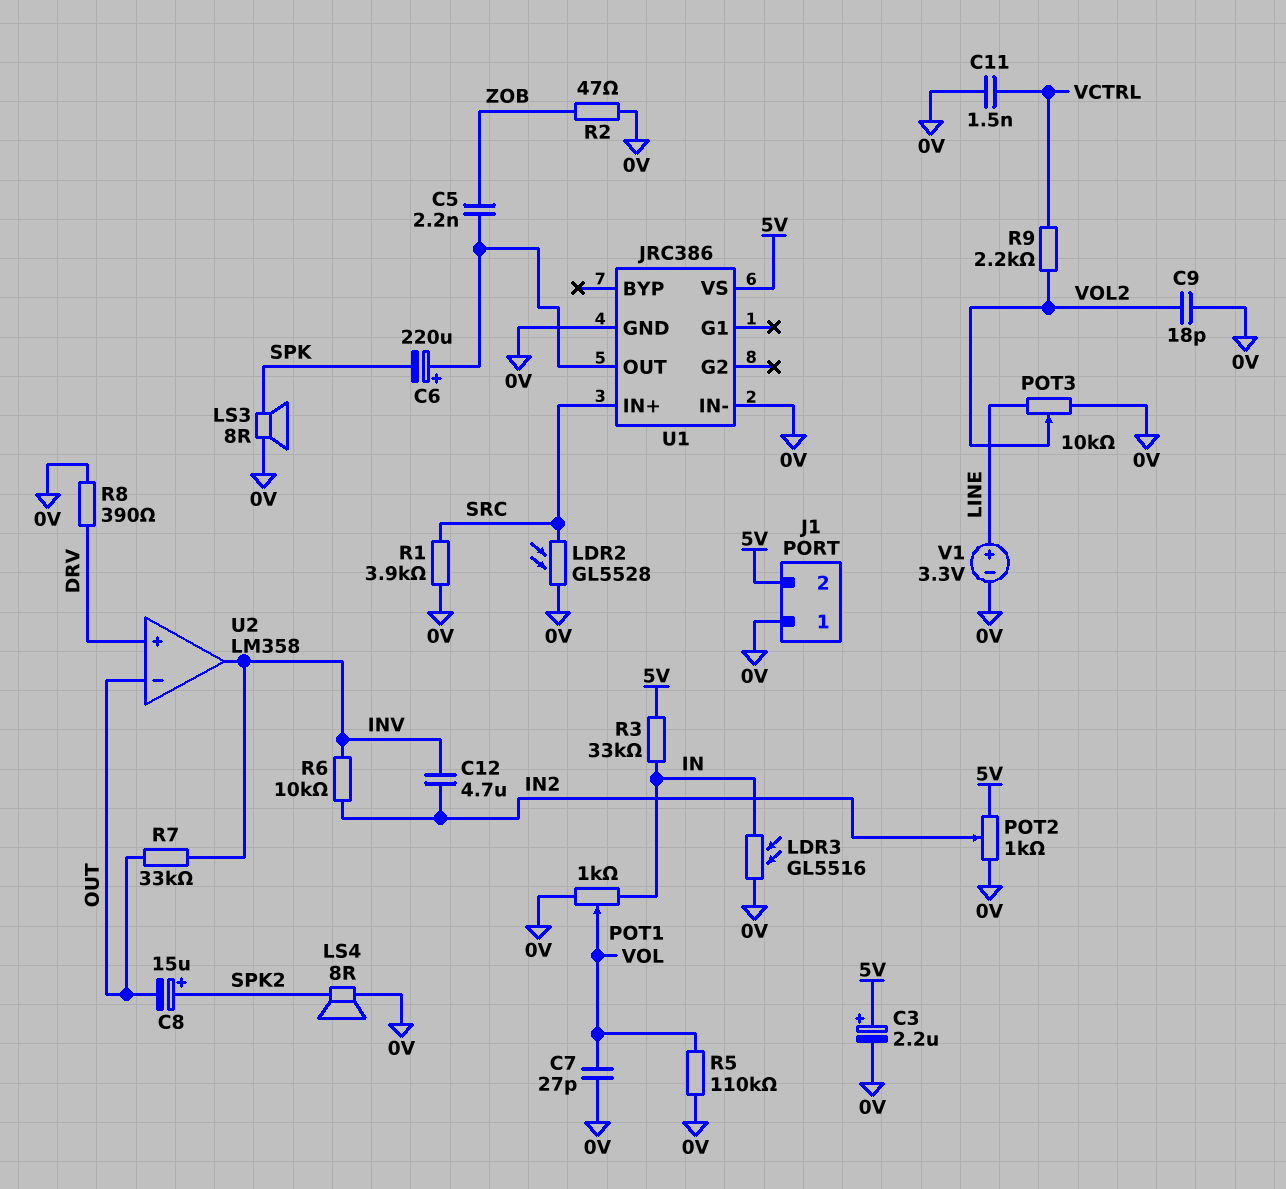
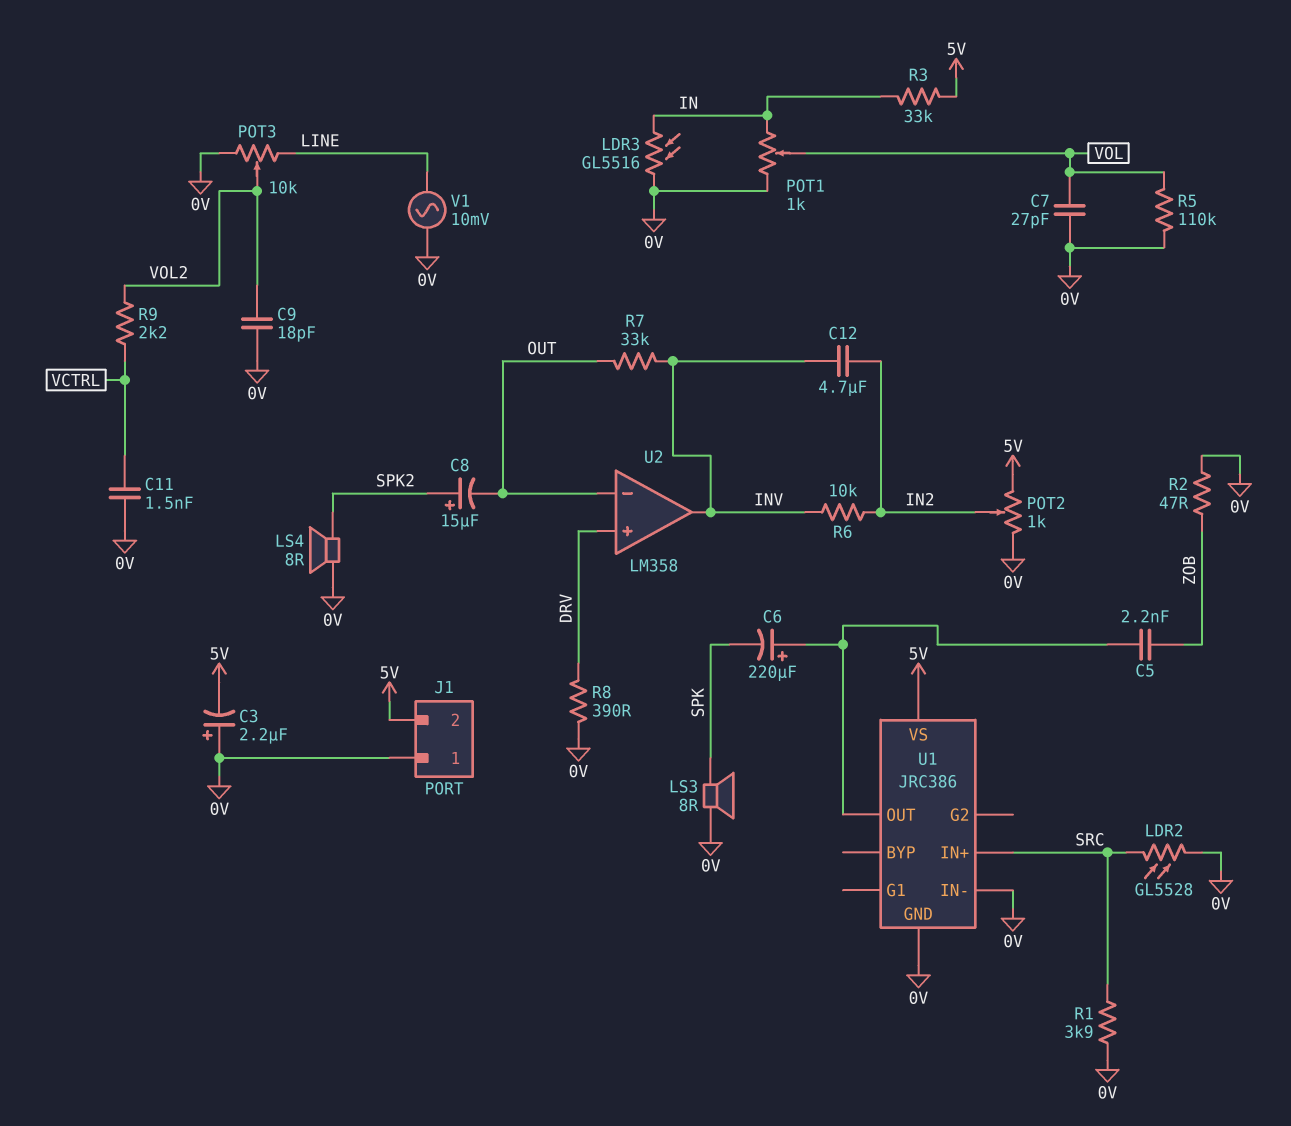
C3: 2.2uF (plus 5V, minus 0V) -> 2.2uF (plus 0V, minus 5V)
V1: 3.3V (plus LINE, minus 0V) -> AC 10mV (0V, LINE)

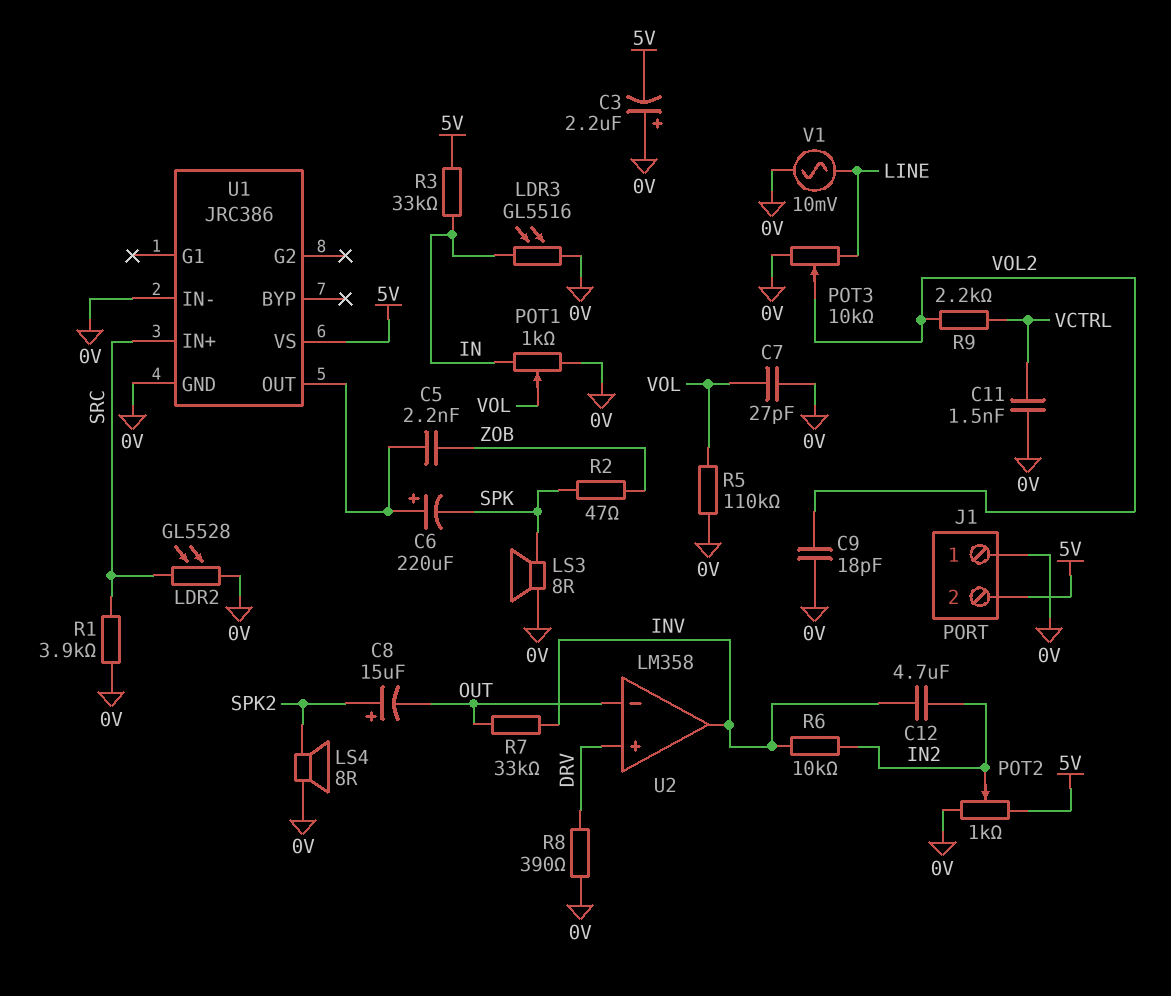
R2: 47 (0V, ZOB) -> 47 (SPK, ZOB)

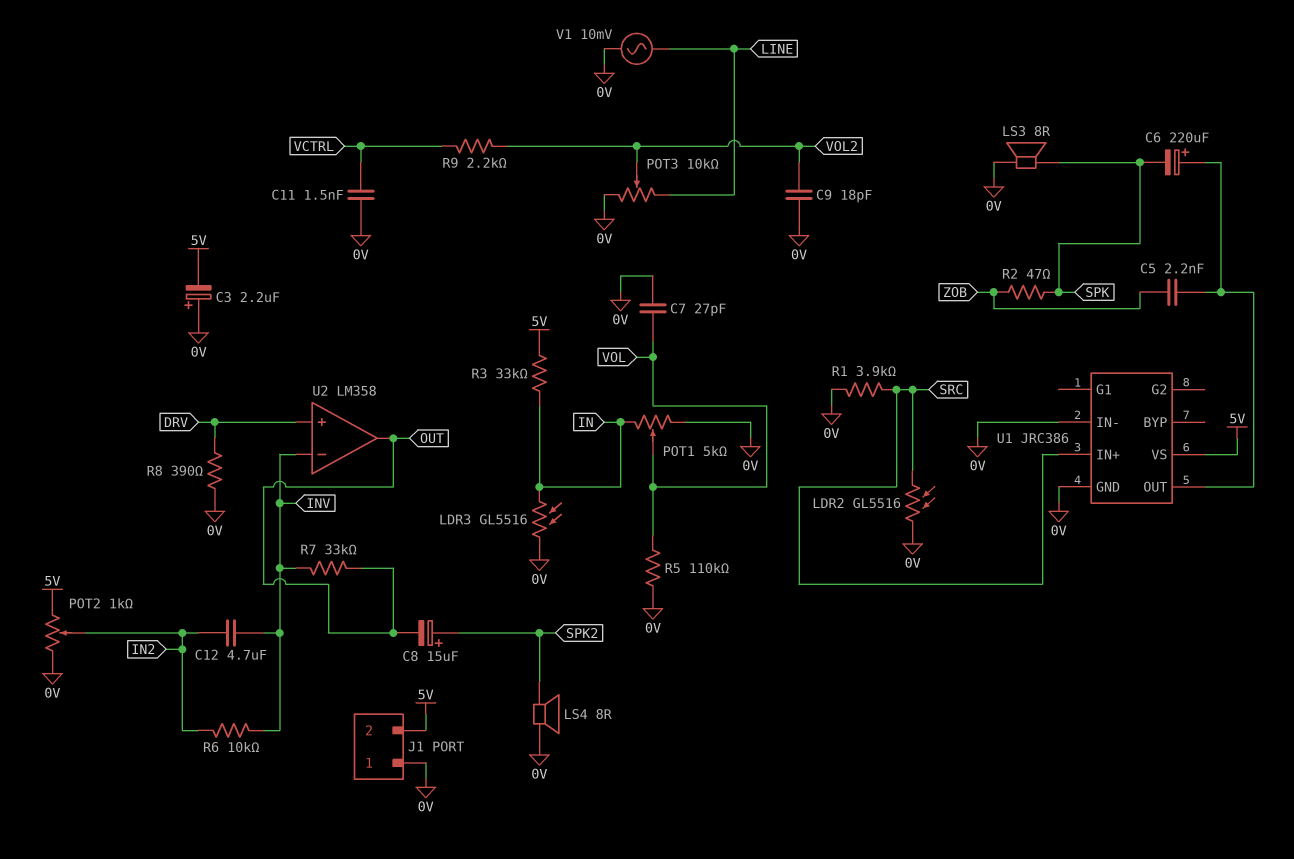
LDR2: GL5528 (0V, SRC) -> GL5516 (0V, SRC)
POT1: 1k (0V, IN, wiper VOL) -> 5k (0V, IN, wiper VOL)
U2 pin in-: OUT -> INV
U2 pin out: INV -> OUT

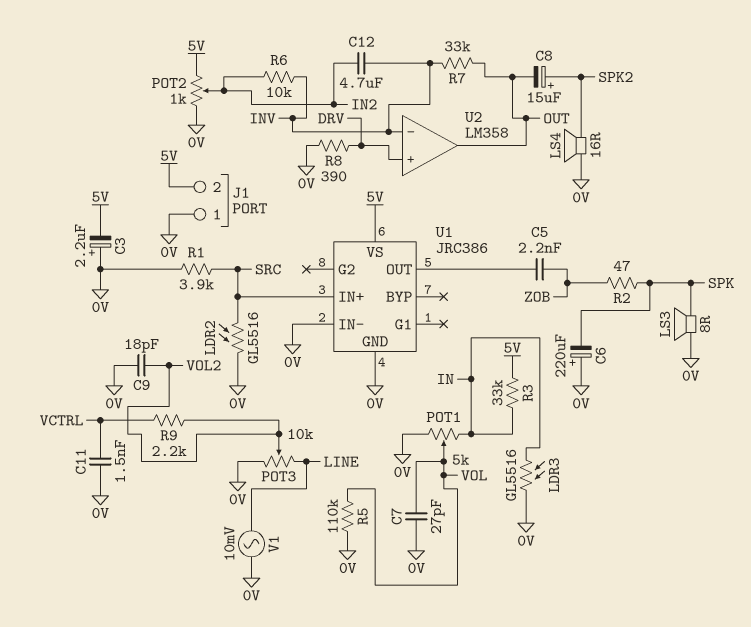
C6: 220uF (plus U1/OUT, minus SPK) -> 220uF (plus 0V, minus SPK)
LS4: speaker 8R (0V, SPK2) -> speaker 16R (0V, SPK2)

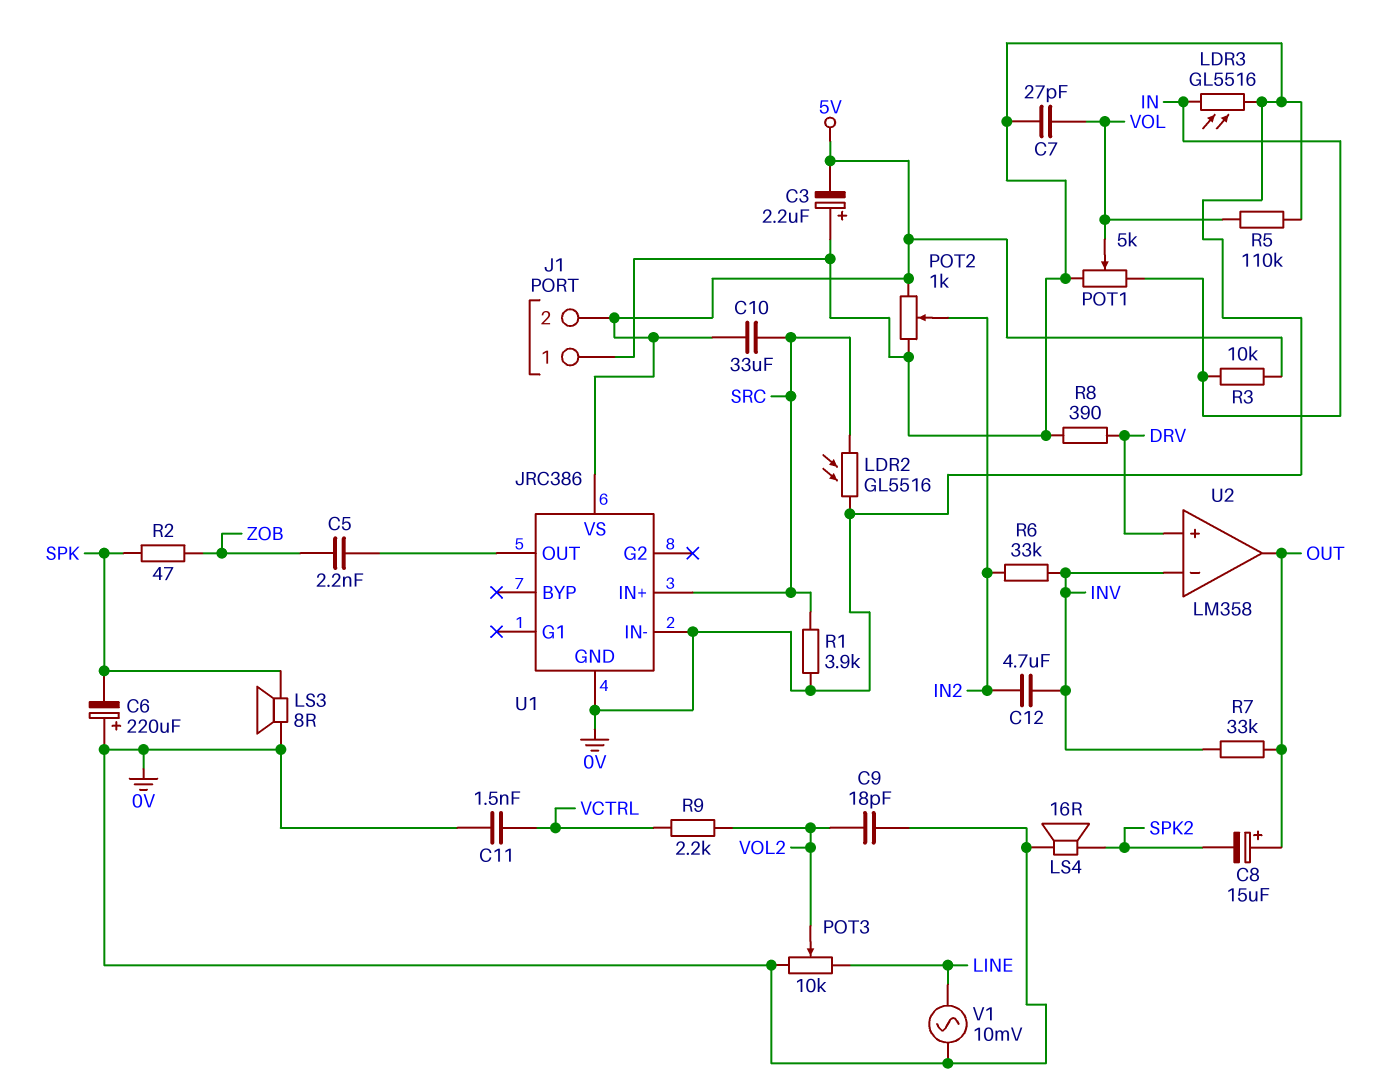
C8: 15uF (plus SPK2, minus OUT) -> 15uF (plus OUT, minus SPK2)
C10: none -> 33uF (5V, SRC)
R3: 33k (5V, IN) -> 10k (5V, IN)
R6: 10k (IN2, INV) -> 33k (IN2, INV)

